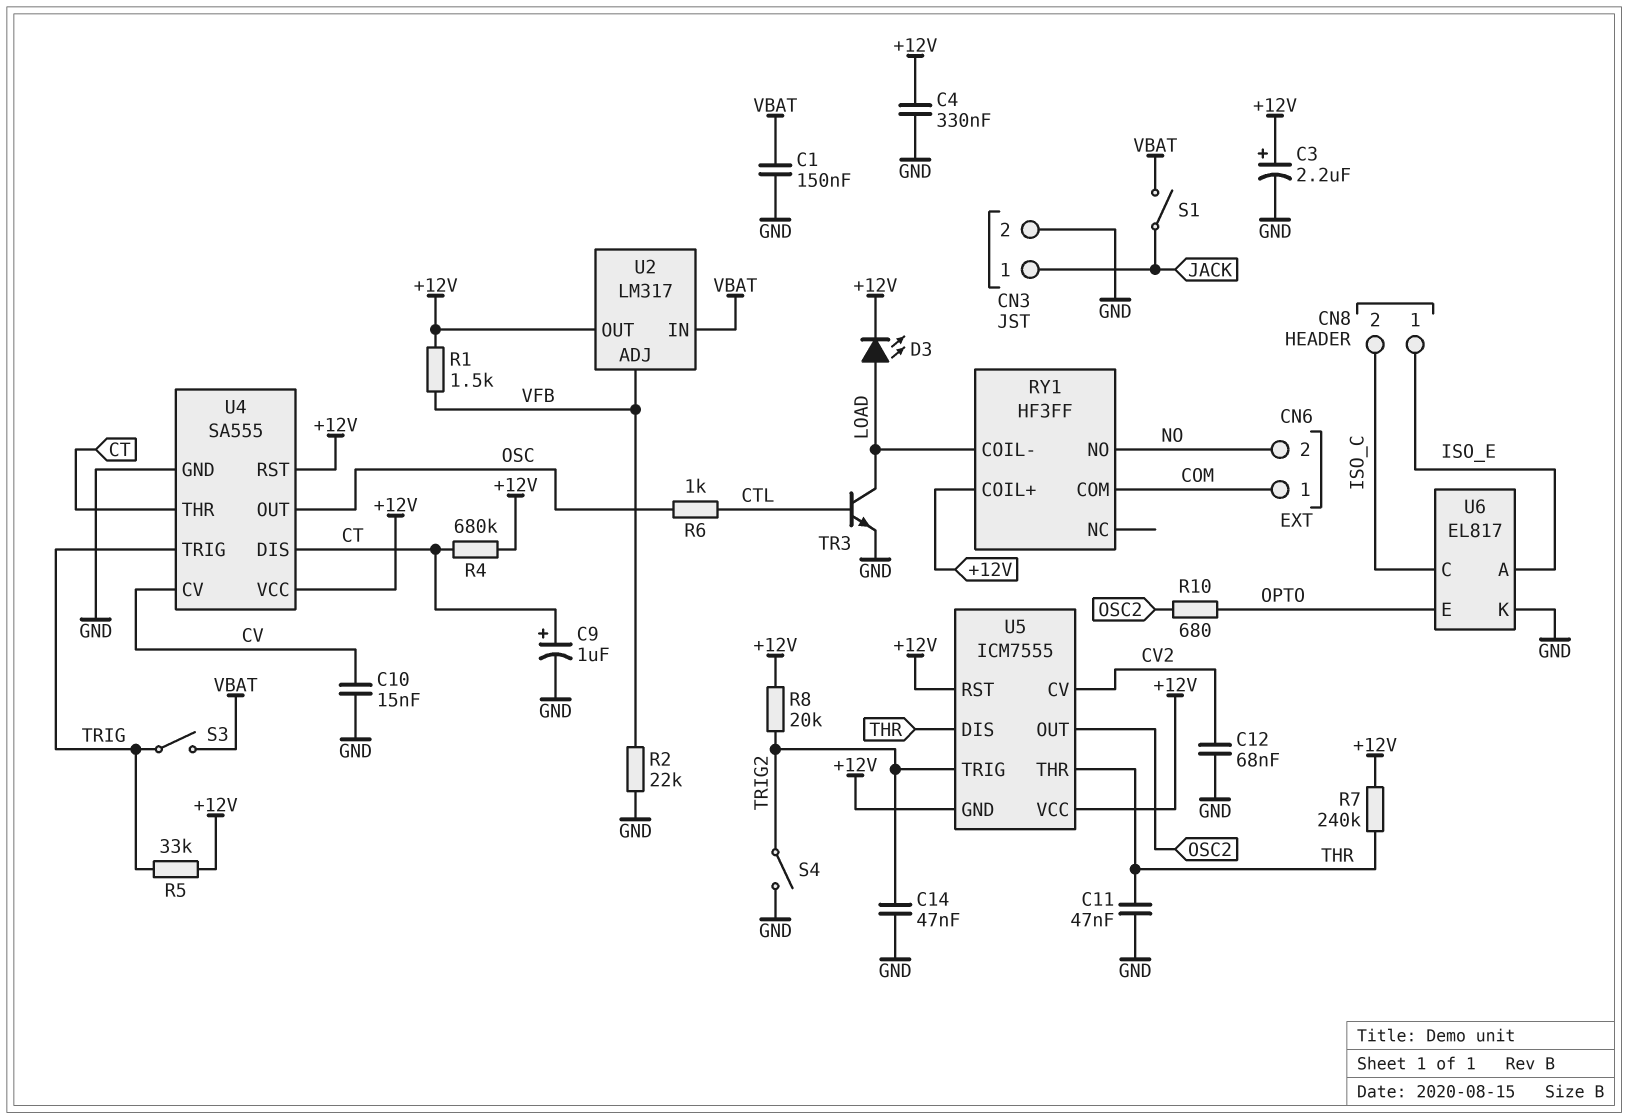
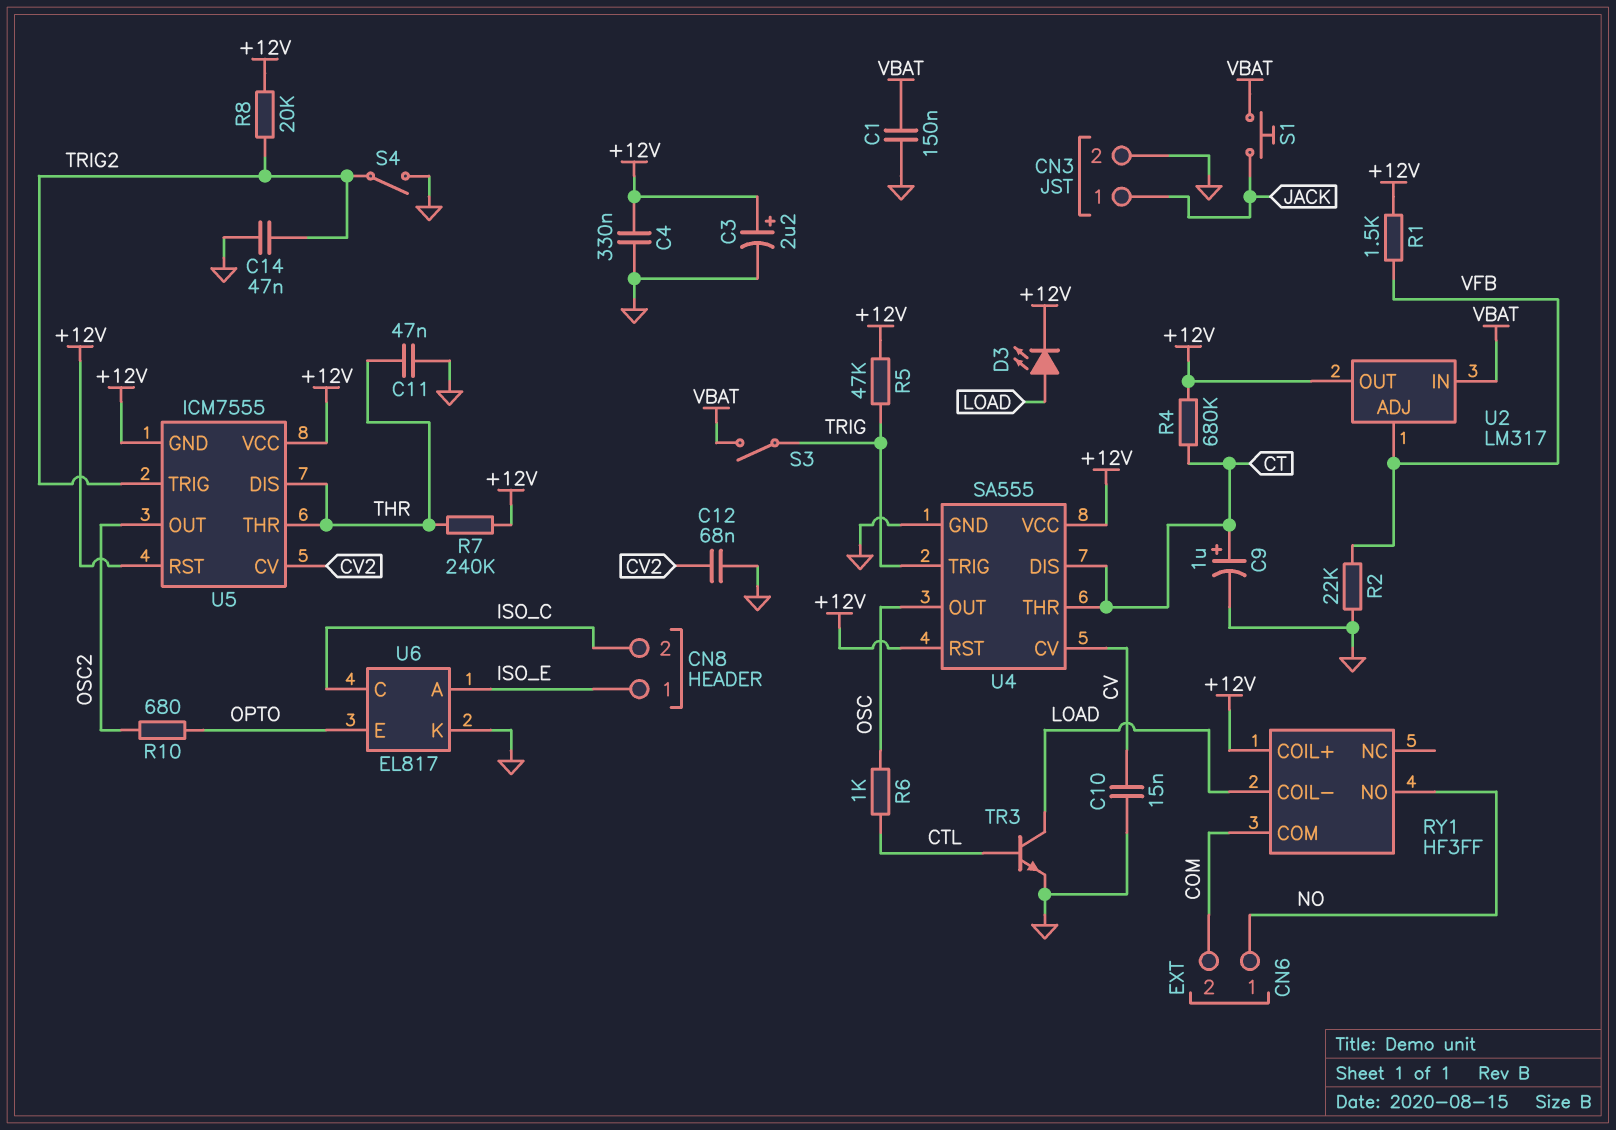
CN6 pin 1: COM -> NO
CN6 pin 2: NO -> COM
R5: 33k (+12V, TRIG) -> 47k (+12V, TRIG)
S1: switch (JACK, VBAT) -> button (JACK, VBAT)

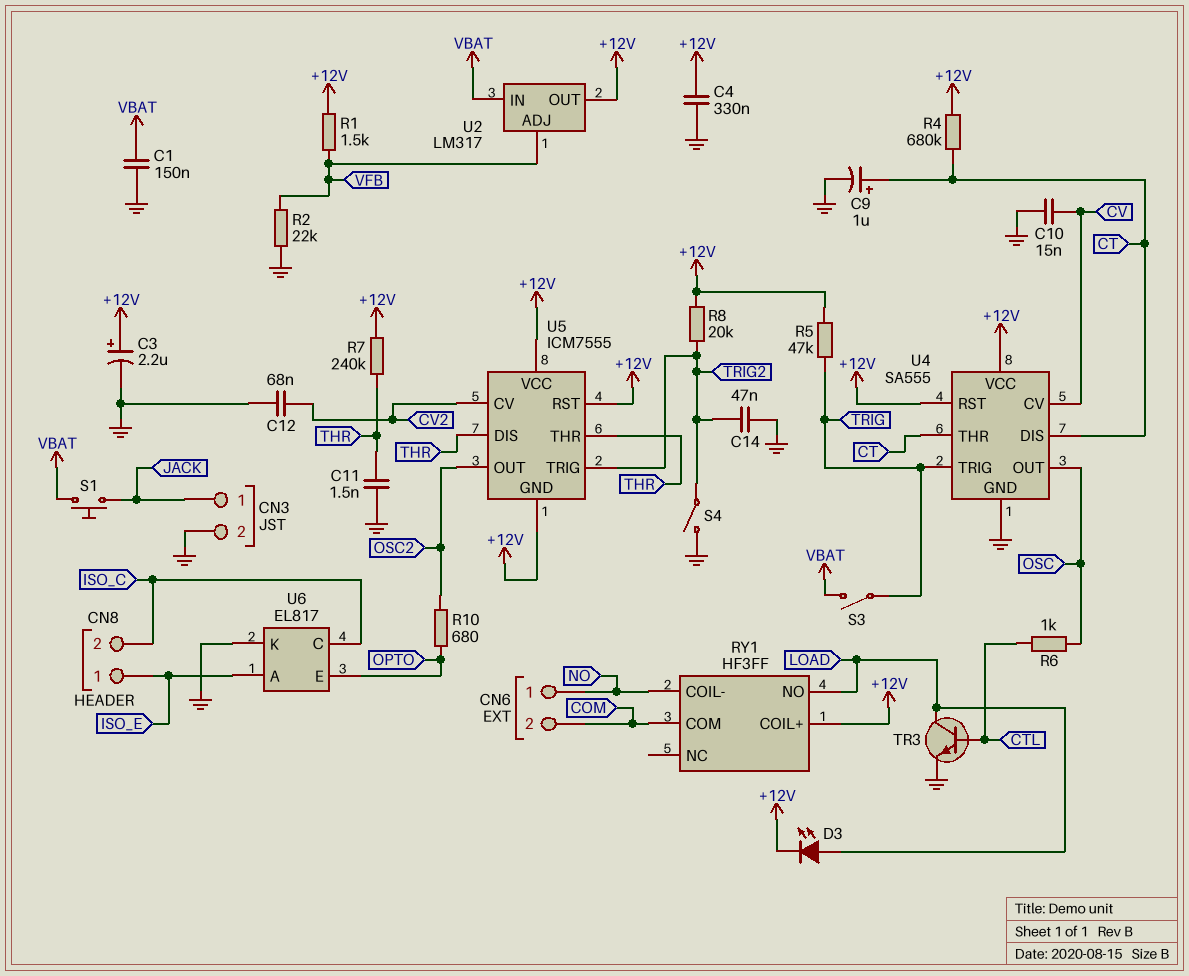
C11: 47nF (GND, THR) -> 1.5nF (GND, THR)
RY1 pin COIL-: LOAD -> NO
RY1 pin NO: NO -> LOAD

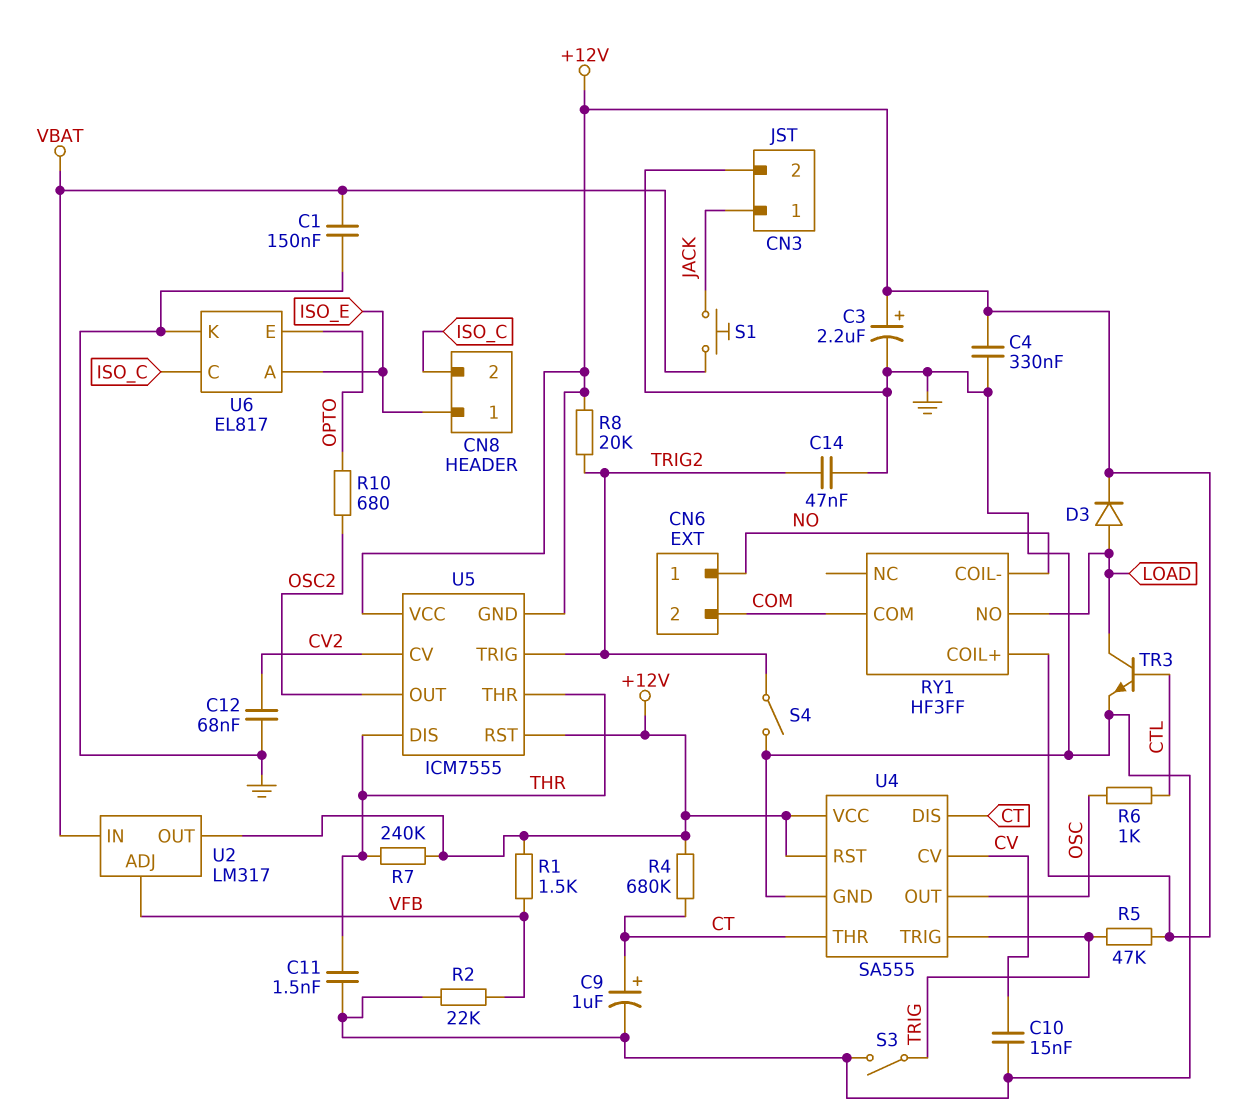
D3: LED (A LOAD, K +12V) -> diode (A LOAD, K +12V)
S3: switch (TRIG, VBAT) -> switch (GND, TRIG)

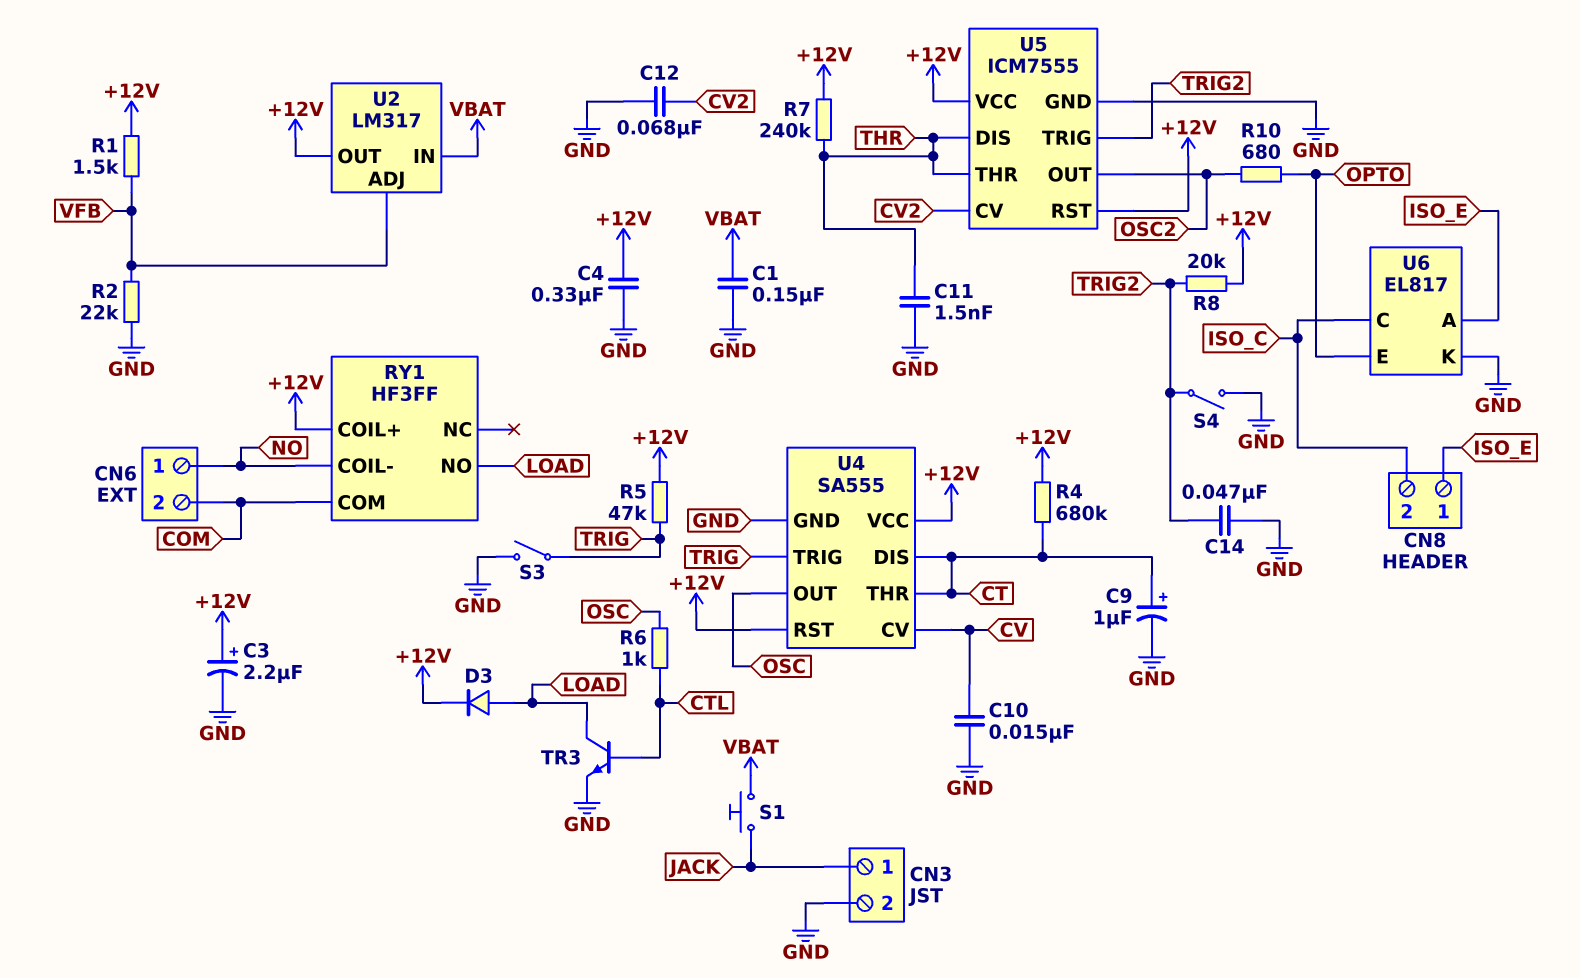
U5 pin GND: +12V -> GND

